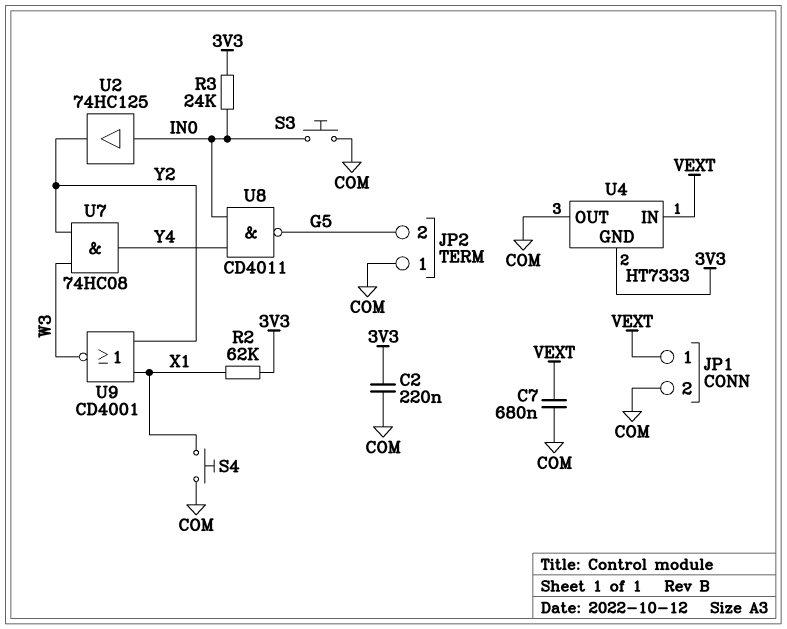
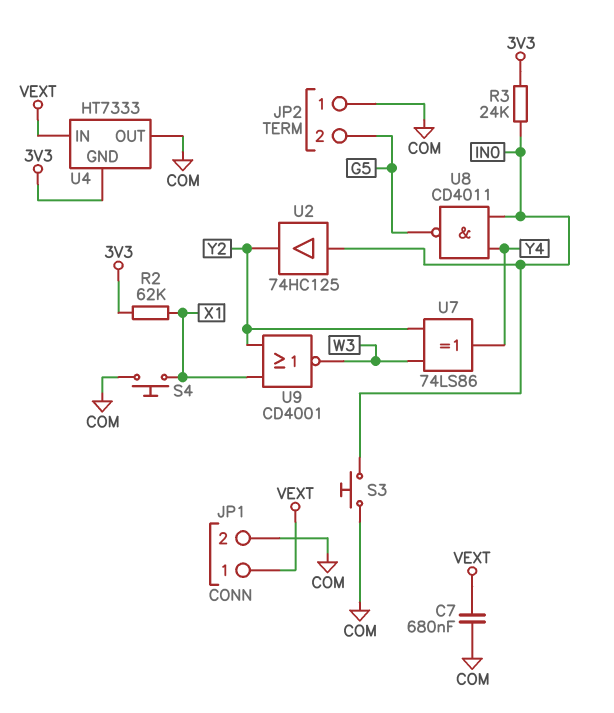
C2: 220nF (3V3, COM) -> none
U7: AND 74HC08 (in W3, in Y2, out Y4) -> XOR 74LS86 (in W3, in Y2, out Y4)

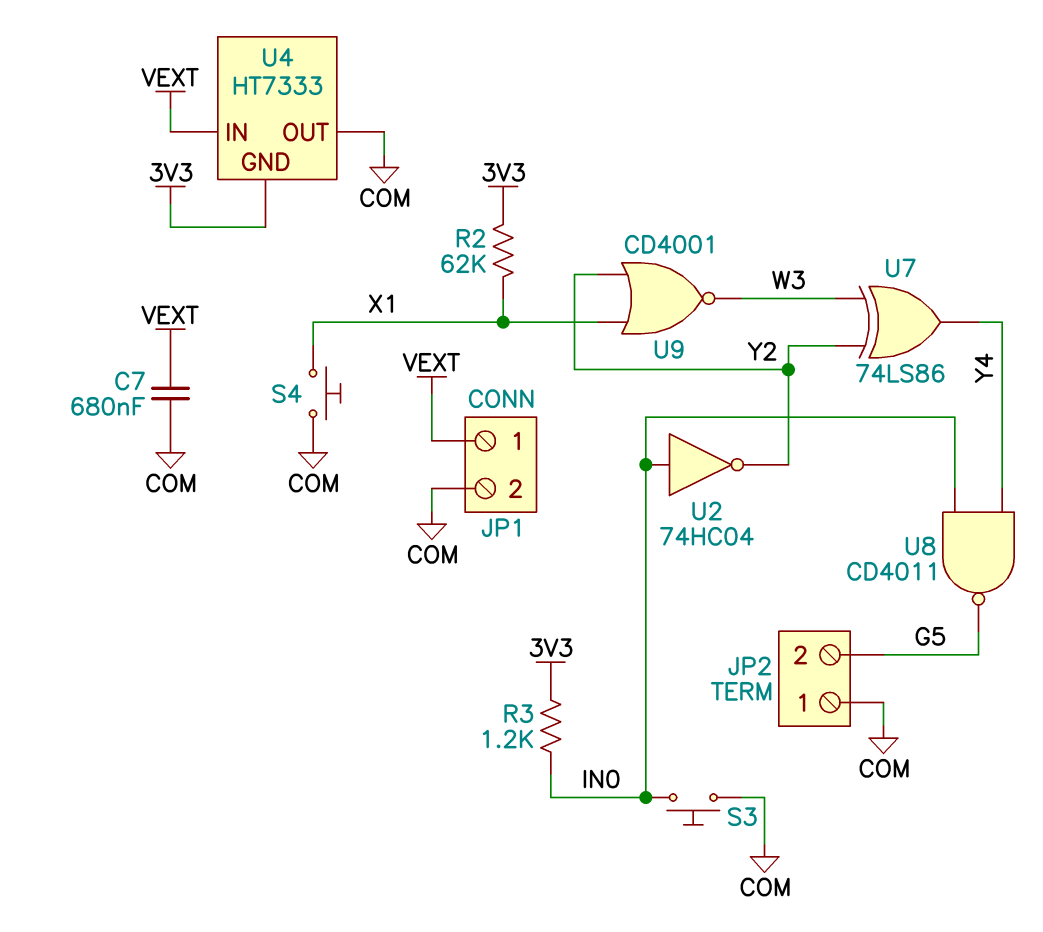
R3: 24k (3V3, IN0) -> 1.2k (3V3, IN0)
U2: buffer 74HC125 (in IN0, out Y2) -> NOT 74HC04 (in IN0, out Y2)

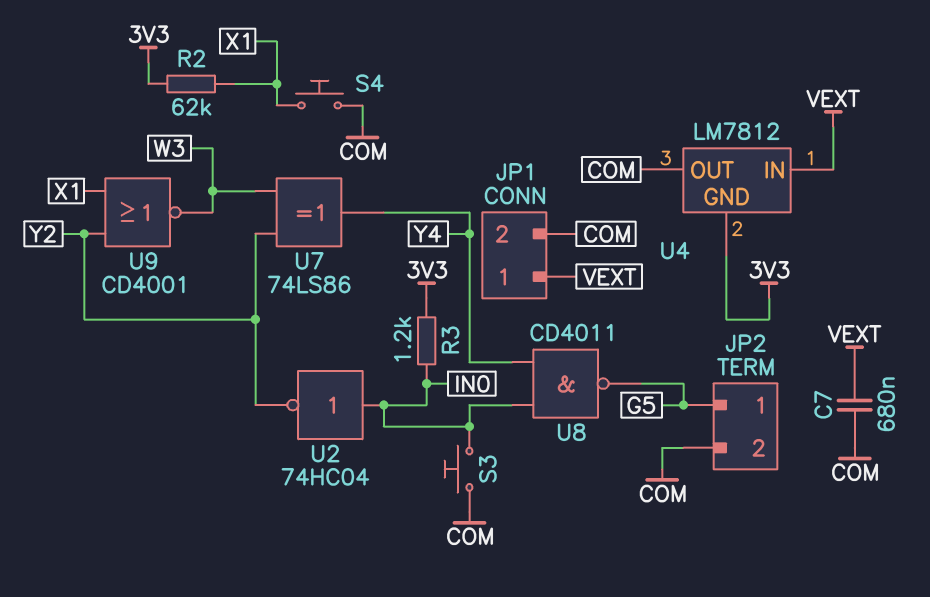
JP2 pin 1: COM -> G5
JP2 pin 2: G5 -> COM
U4: HT7333 -> LM7812

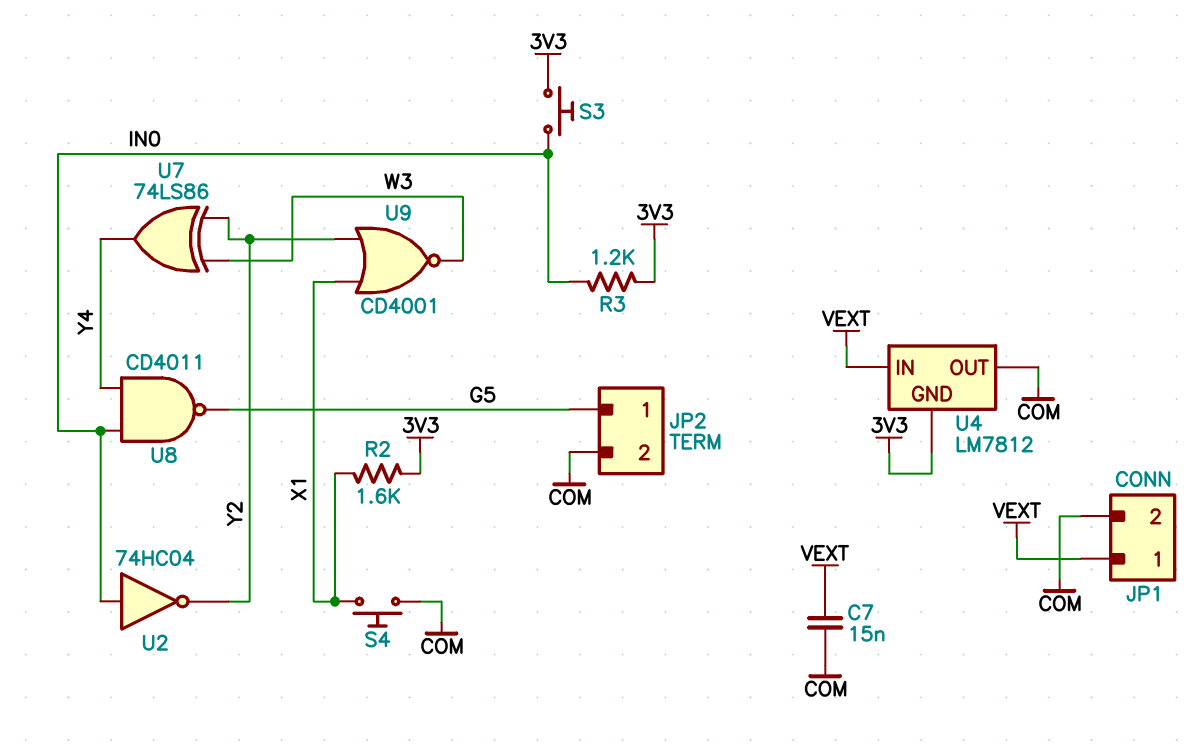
C7: 680nF (COM, VEXT) -> 15nF (COM, VEXT)
R2: 62k (3V3, X1) -> 1.6k (3V3, X1)
S3: button (COM, IN0) -> button (3V3, IN0)

